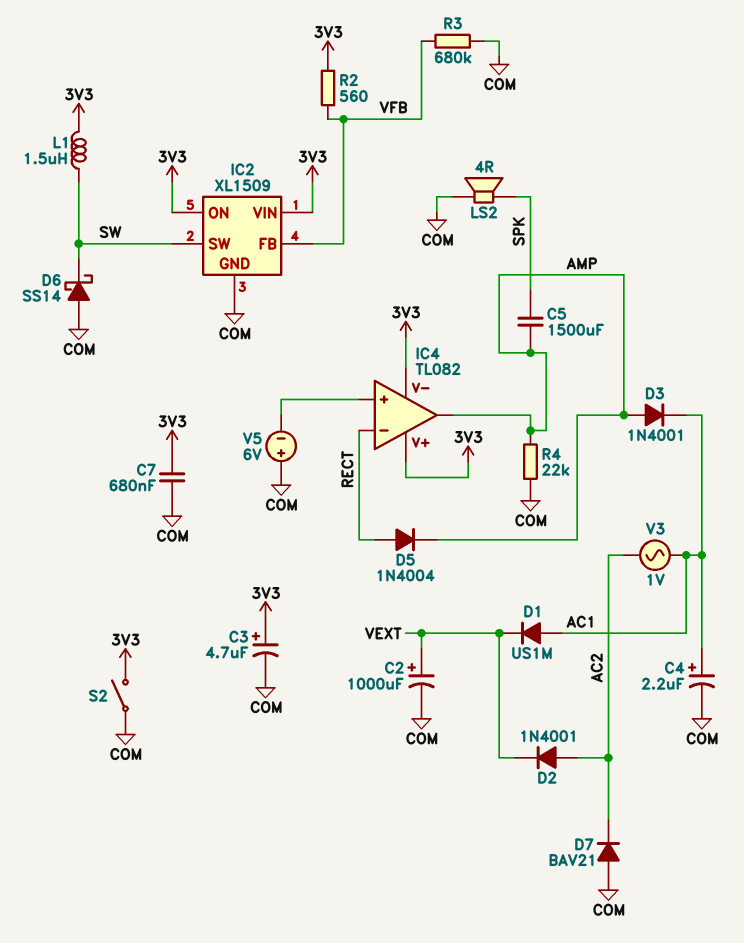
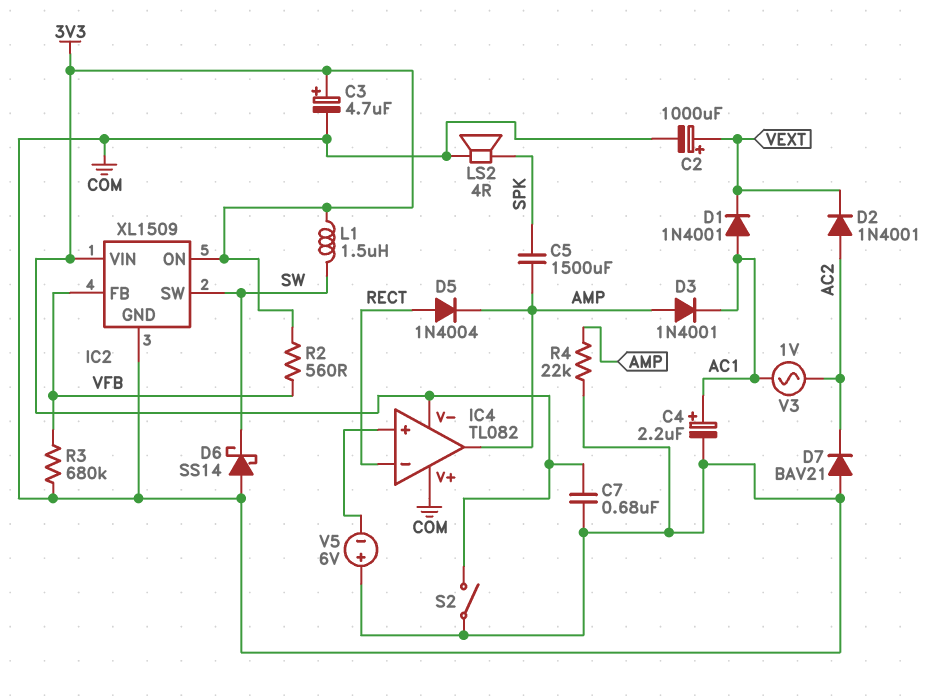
D1: diode US1M (A AC1, K VEXT) -> diode 1N4001 (A AC1, K VEXT)
IC4 pin V+: 3V3 -> COM

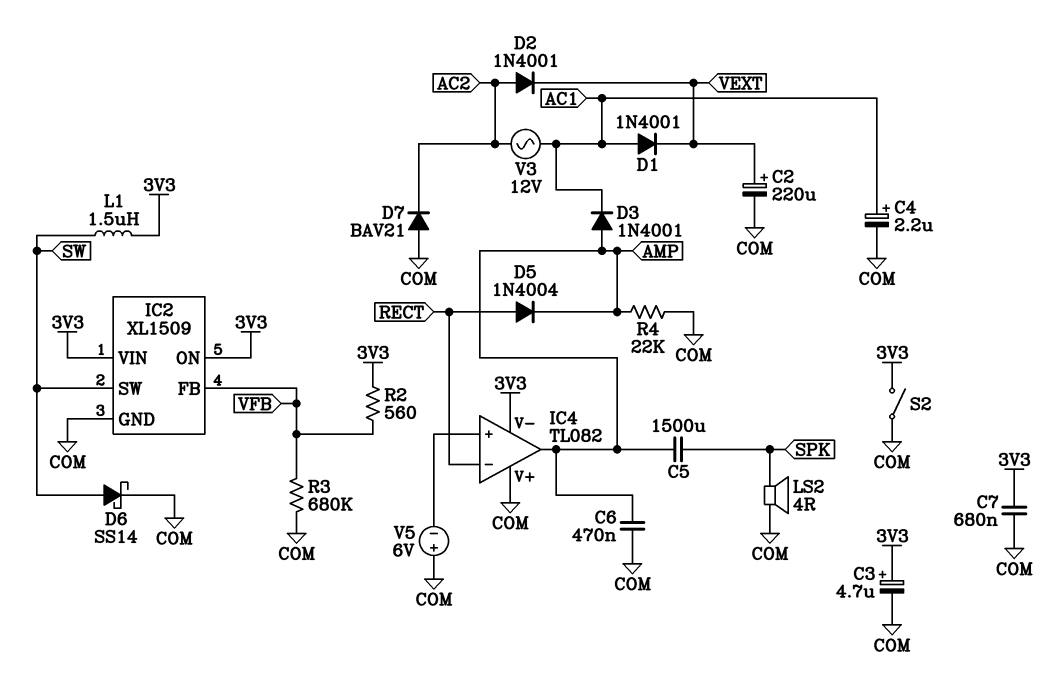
C2: 1000uF (plus VEXT, minus COM) -> 220uF (plus VEXT, minus COM)
C6: none -> 470nF (AMP, COM)
D6: schottky SS14 (A COM, K SW) -> schottky SS14 (A SW, K COM)
V3: AC 1V (AC1, AC2) -> AC 12V (AC1, AC2)

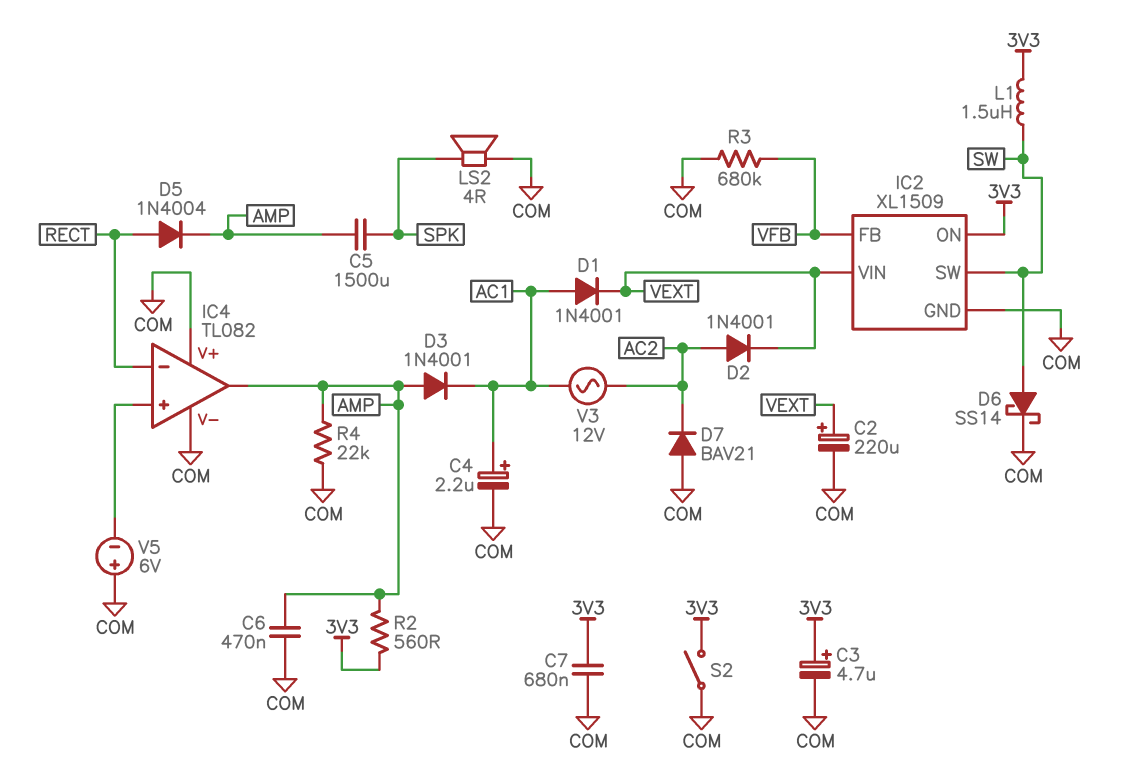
IC2 pin VIN: 3V3 -> VEXT
IC4 pin V-: 3V3 -> COM
R2: 560 (3V3, VFB) -> 560 (3V3, AMP)

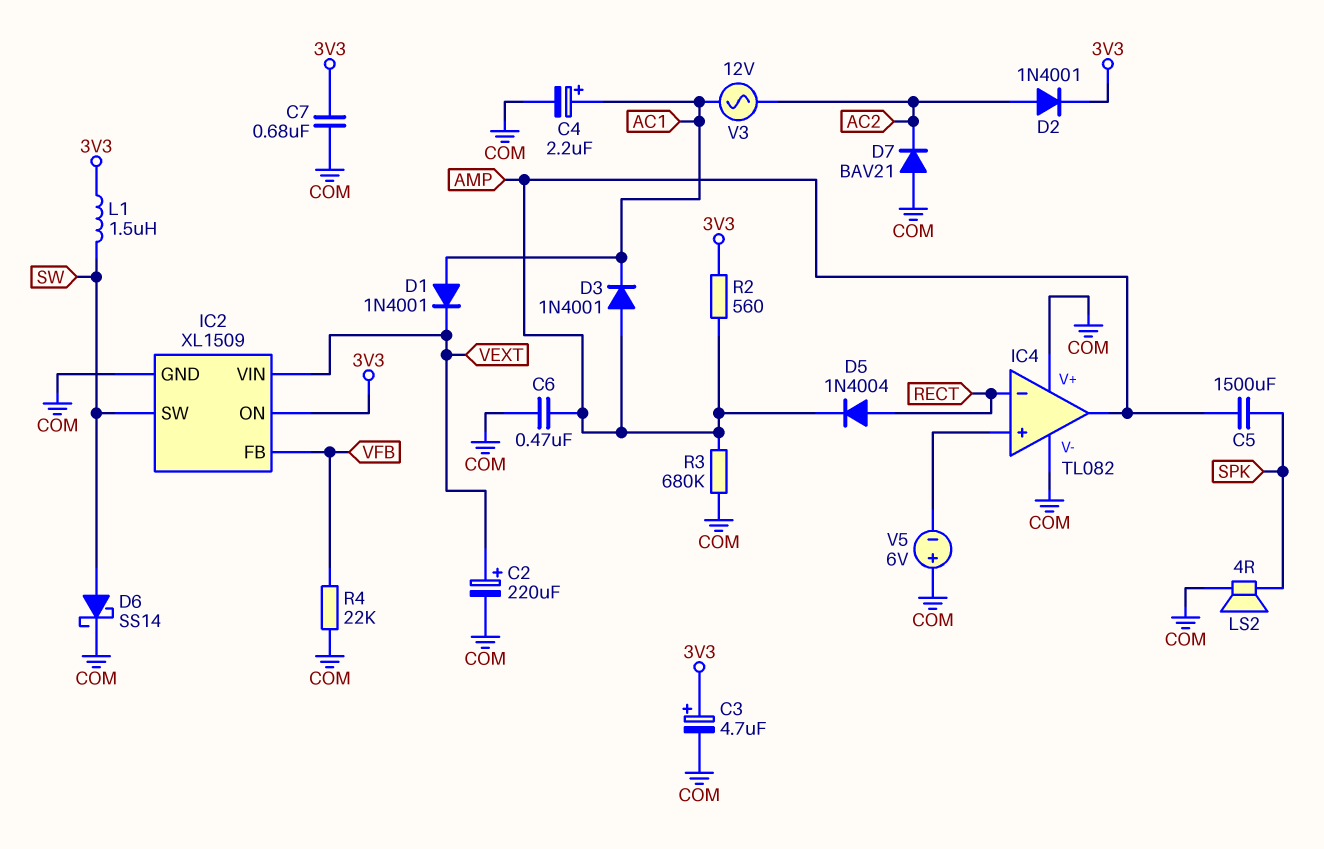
D2: diode 1N4001 (A AC2, K VEXT) -> diode 1N4001 (A AC2, K 3V3)
R3: 680k (COM, VFB) -> 680k (AMP, COM)
R4: 22k (AMP, COM) -> 22k (COM, VFB)
S2: switch (3V3, COM) -> none

